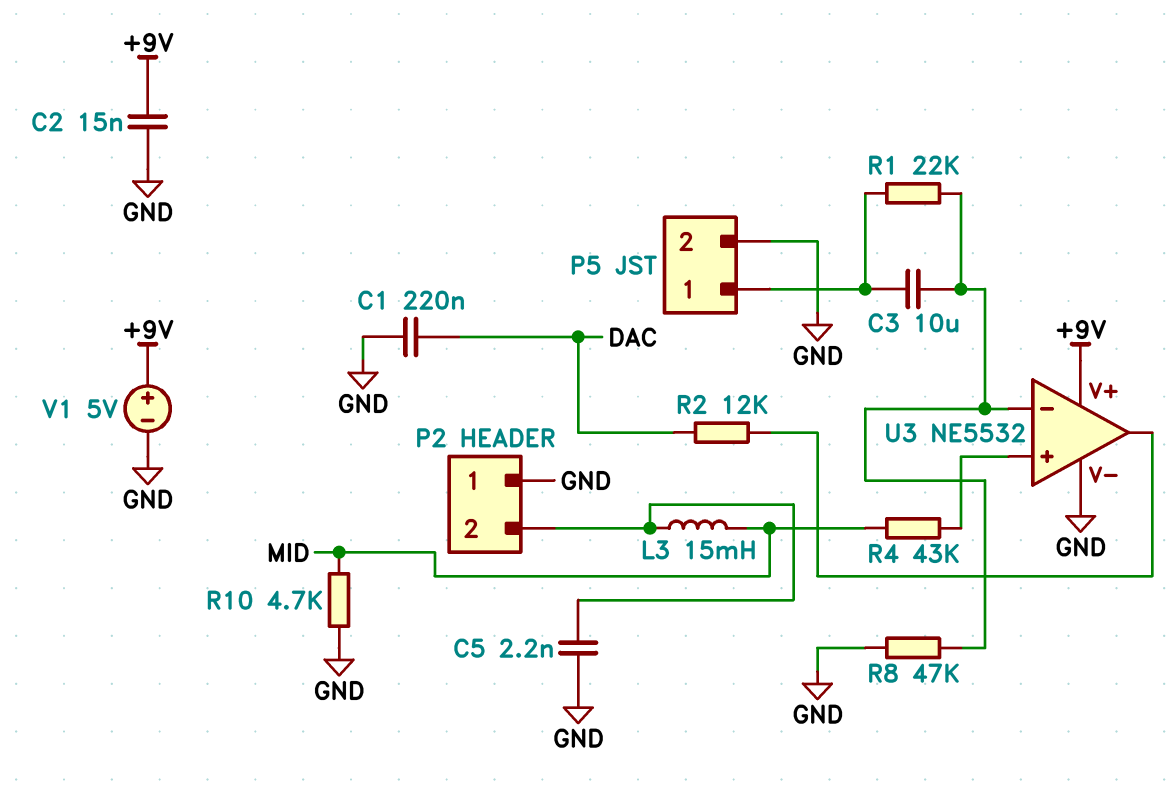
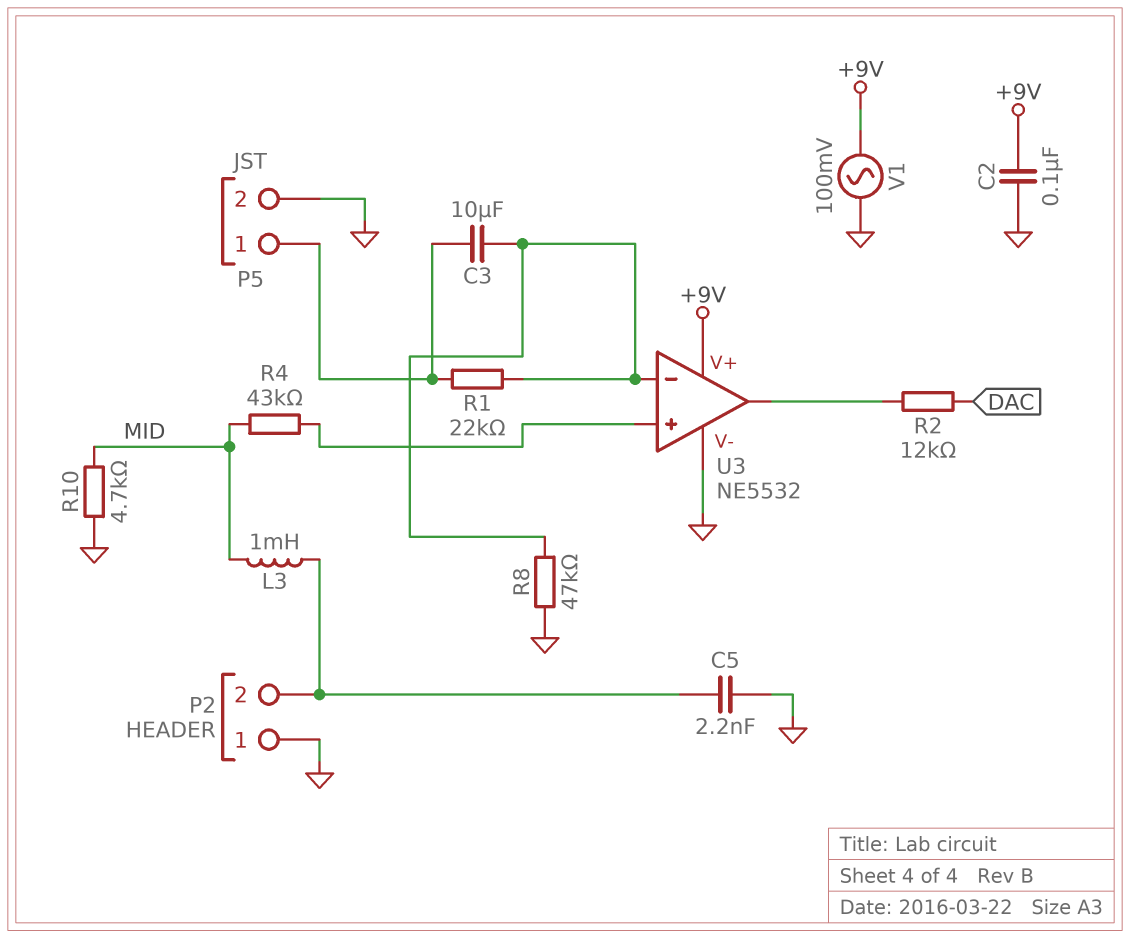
C1: 220nF (DAC, GND) -> none
C2: 15nF (+9V, GND) -> 100nF (+9V, GND)
L3: 15mH (MID, P2/2) -> 1mH (MID, P2/2)
V1: 5V (plus +9V, minus GND) -> AC 100mV (+9V, GND)

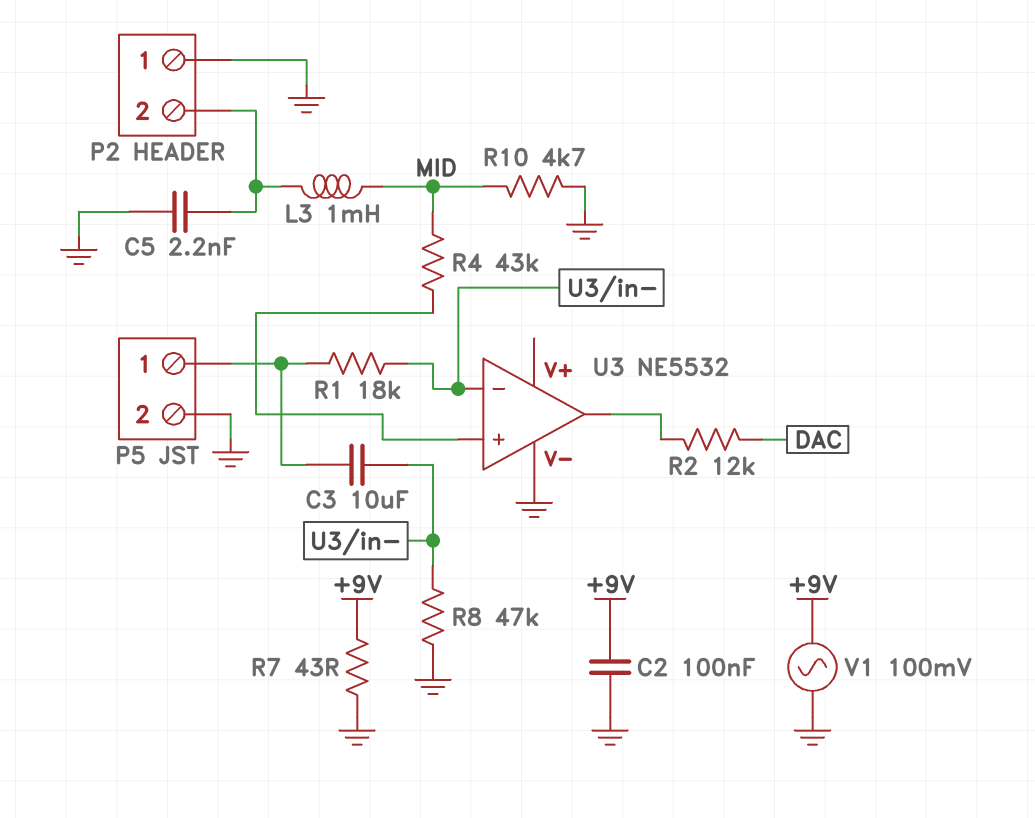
R1: 22k (P5/1, U3/in-) -> 18k (P5/1, U3/in-)
R7: none -> 43 (+9V, GND)
U3 pin V+: +9V -> none

